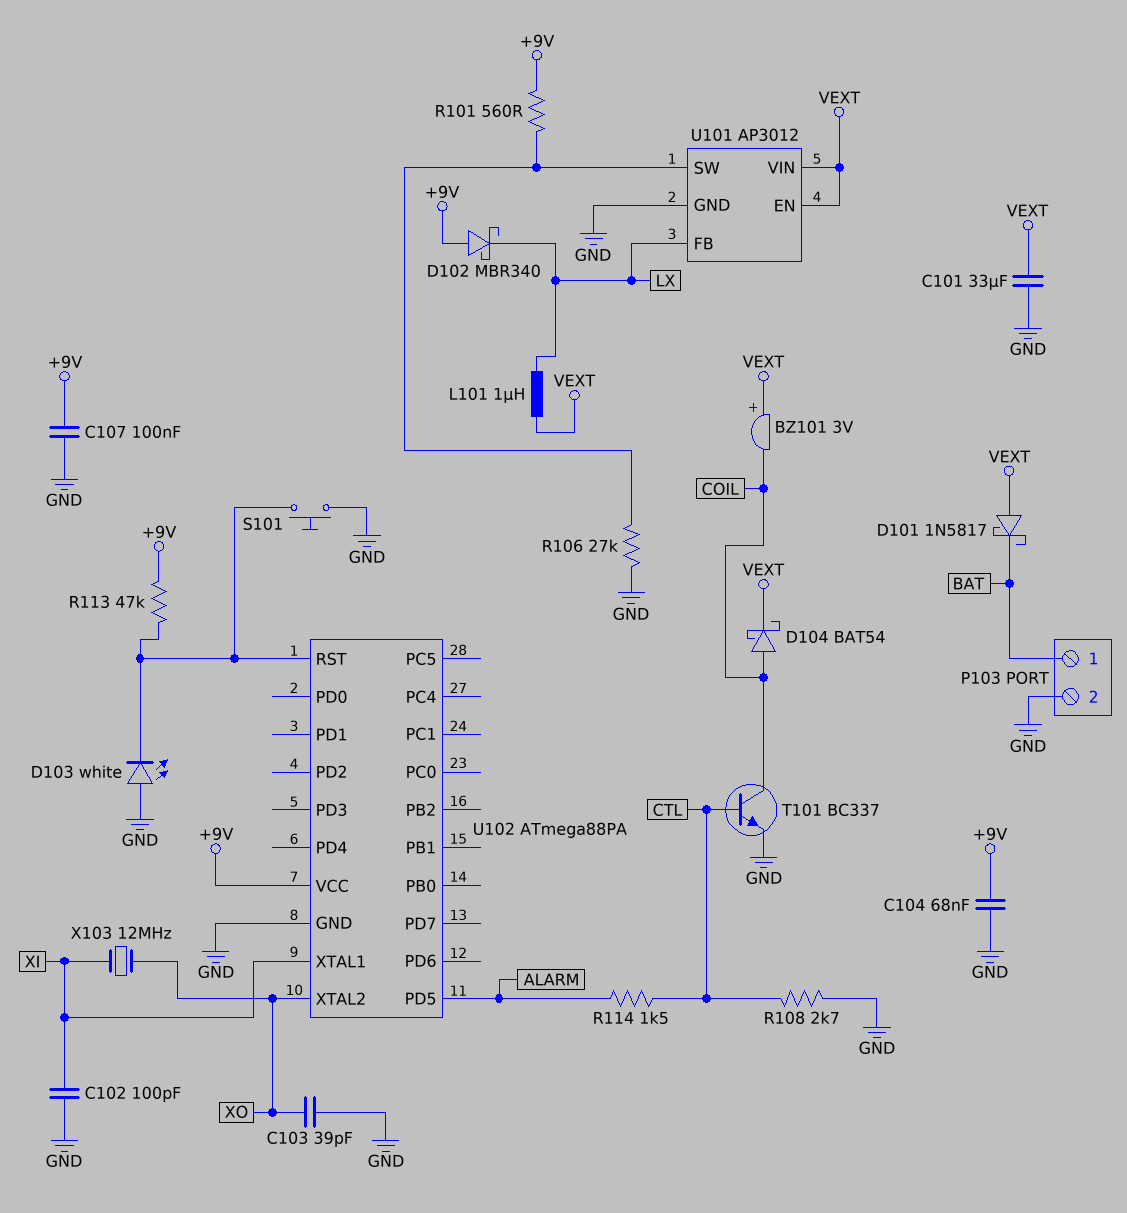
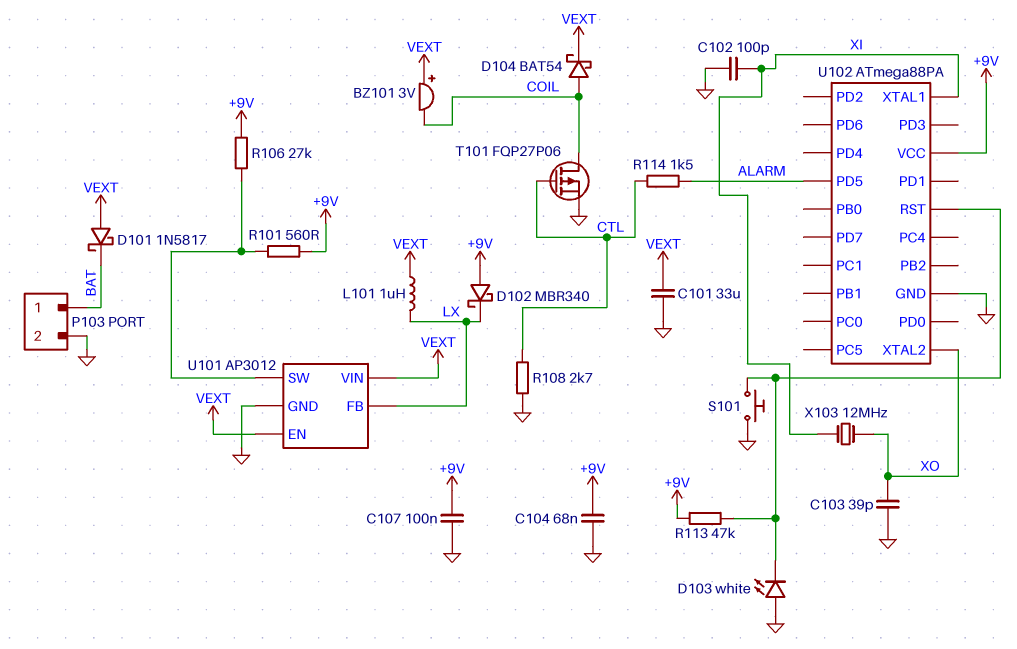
R106: 27k (GND, U101/SW) -> 27k (+9V, U101/SW)
T101: NPN BC337 (B CTL, C COIL, E GND) -> PMOS FQP27P06 (G CTL, D COIL, S GND)

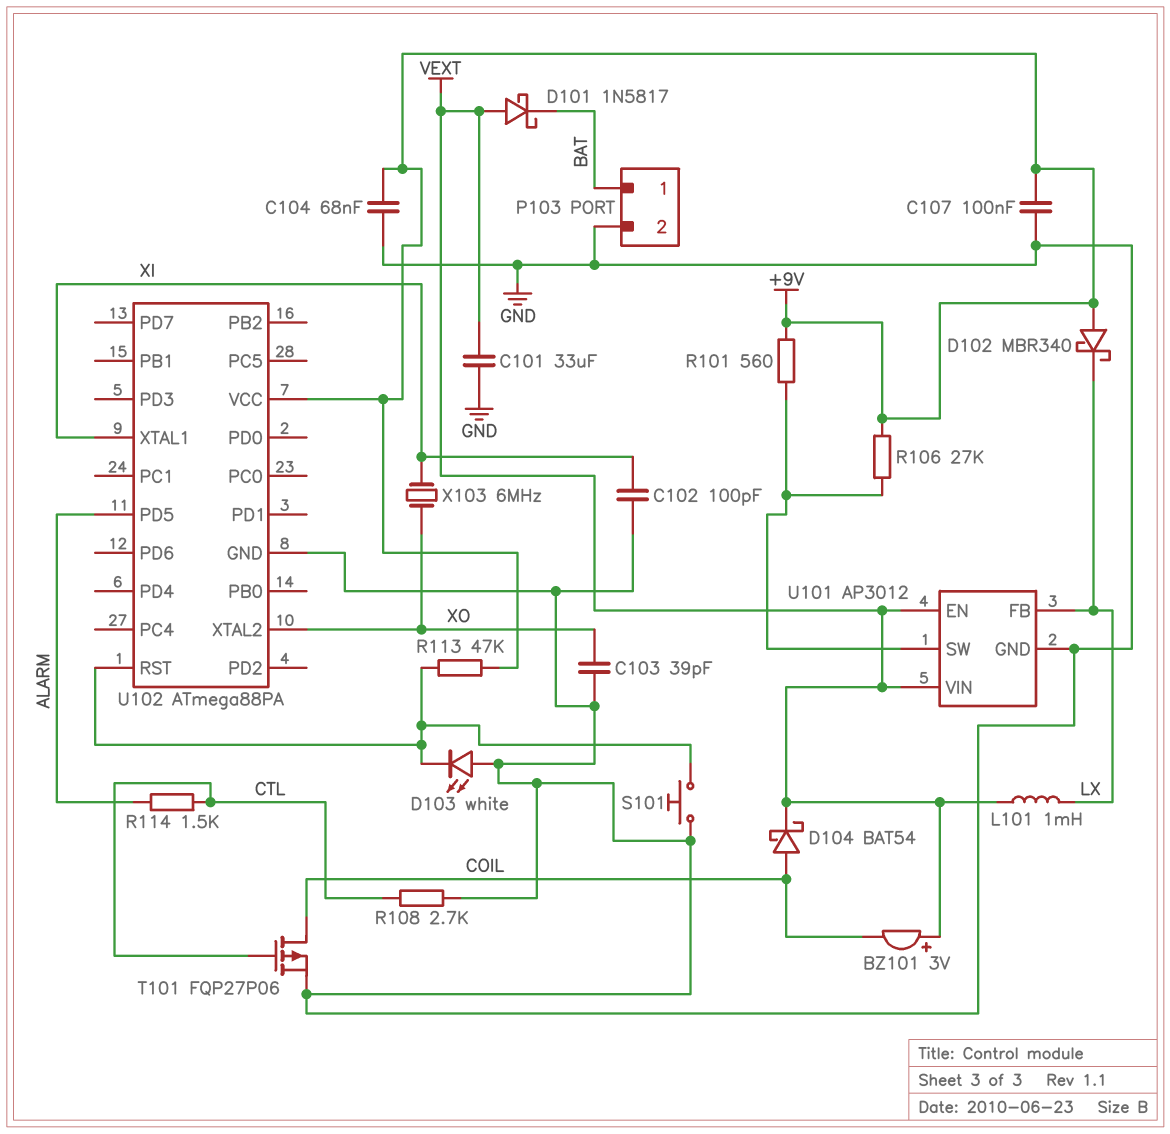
L101: 1uH (LX, VEXT) -> 1mH (LX, VEXT)
X103: 12MHz (XI, XO) -> 6MHz (XI, XO)

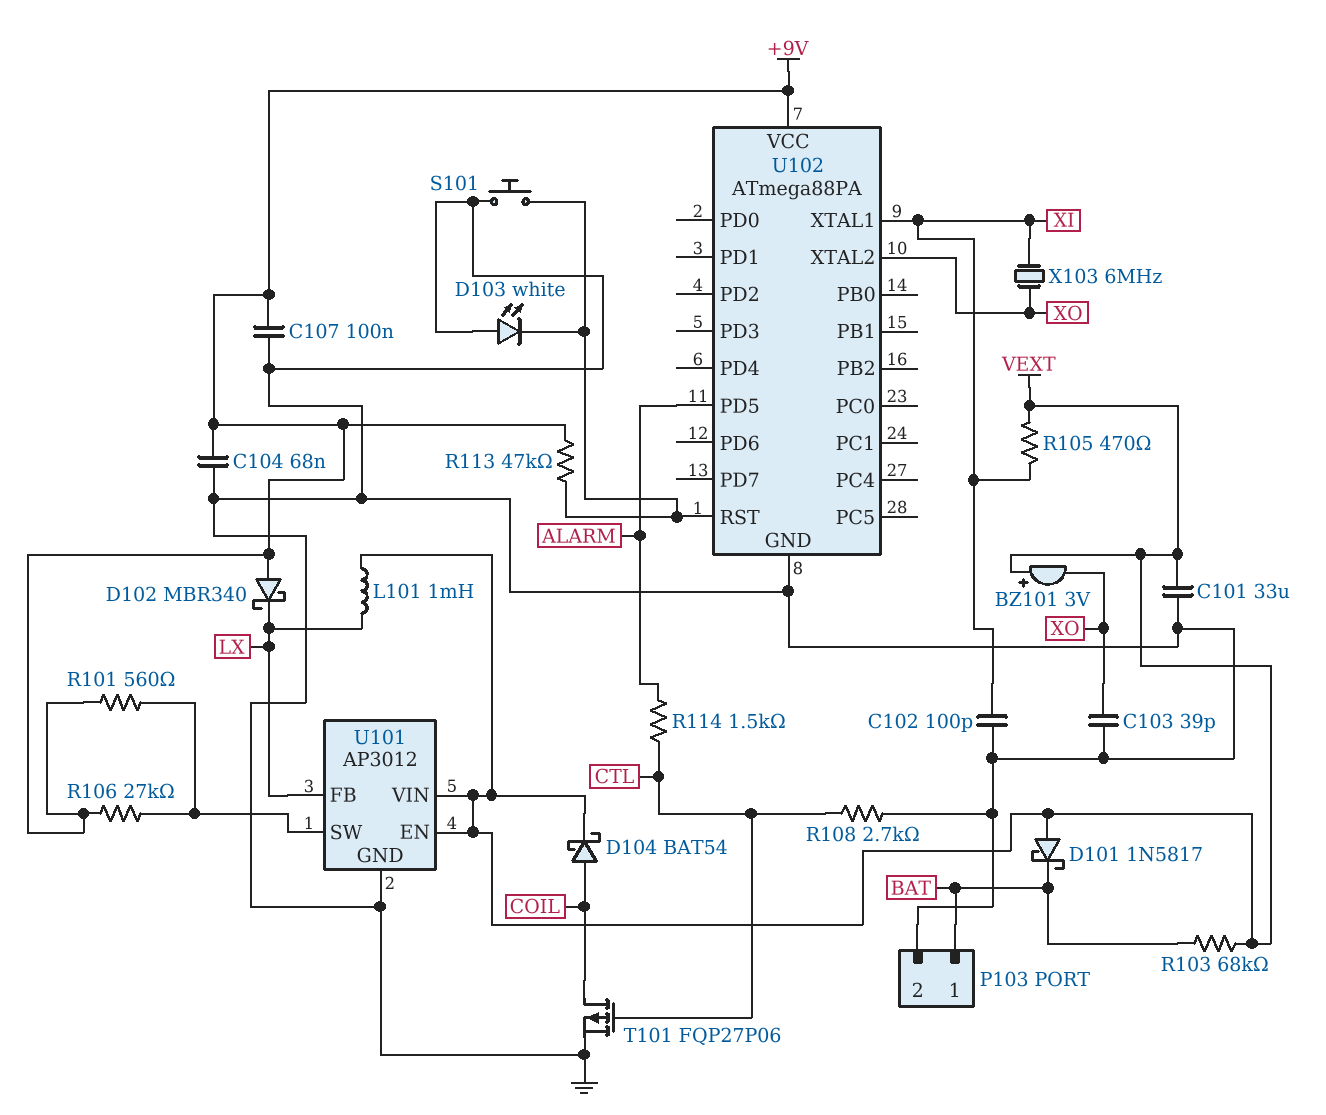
BZ101: buzzer 3V (plus VEXT, minus COIL) -> buzzer 3V (plus VEXT, minus XO)
R103: none -> 68k (BAT, VEXT)
R105: none -> 470 (VEXT, XI)

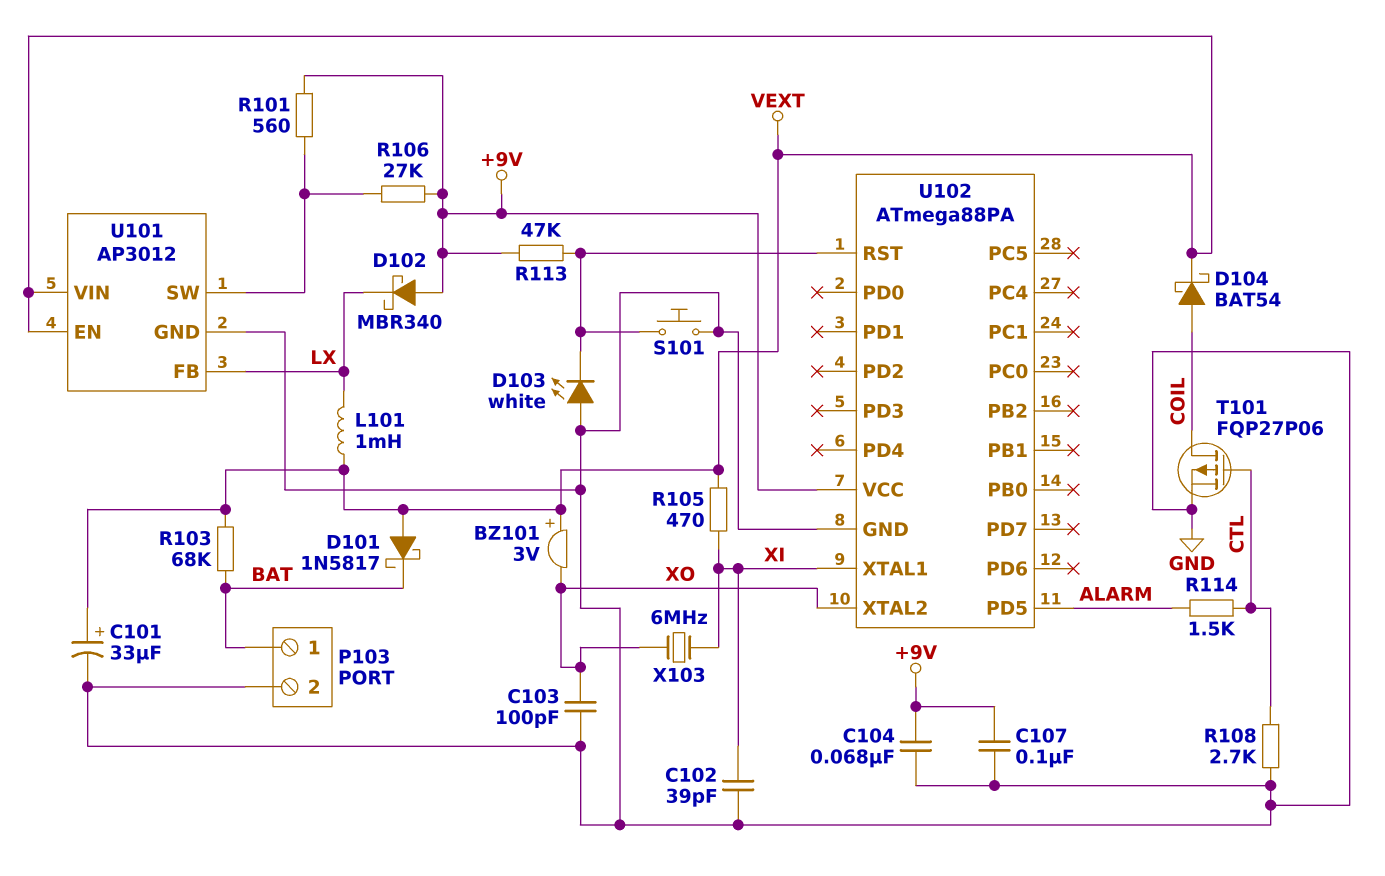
C101: 33uF (GND, VEXT) -> 33uF (plus VEXT, minus GND)
C102: 100pF (GND, XI) -> 39pF (GND, XI)
C103: 39pF (GND, XO) -> 100pF (GND, XO)

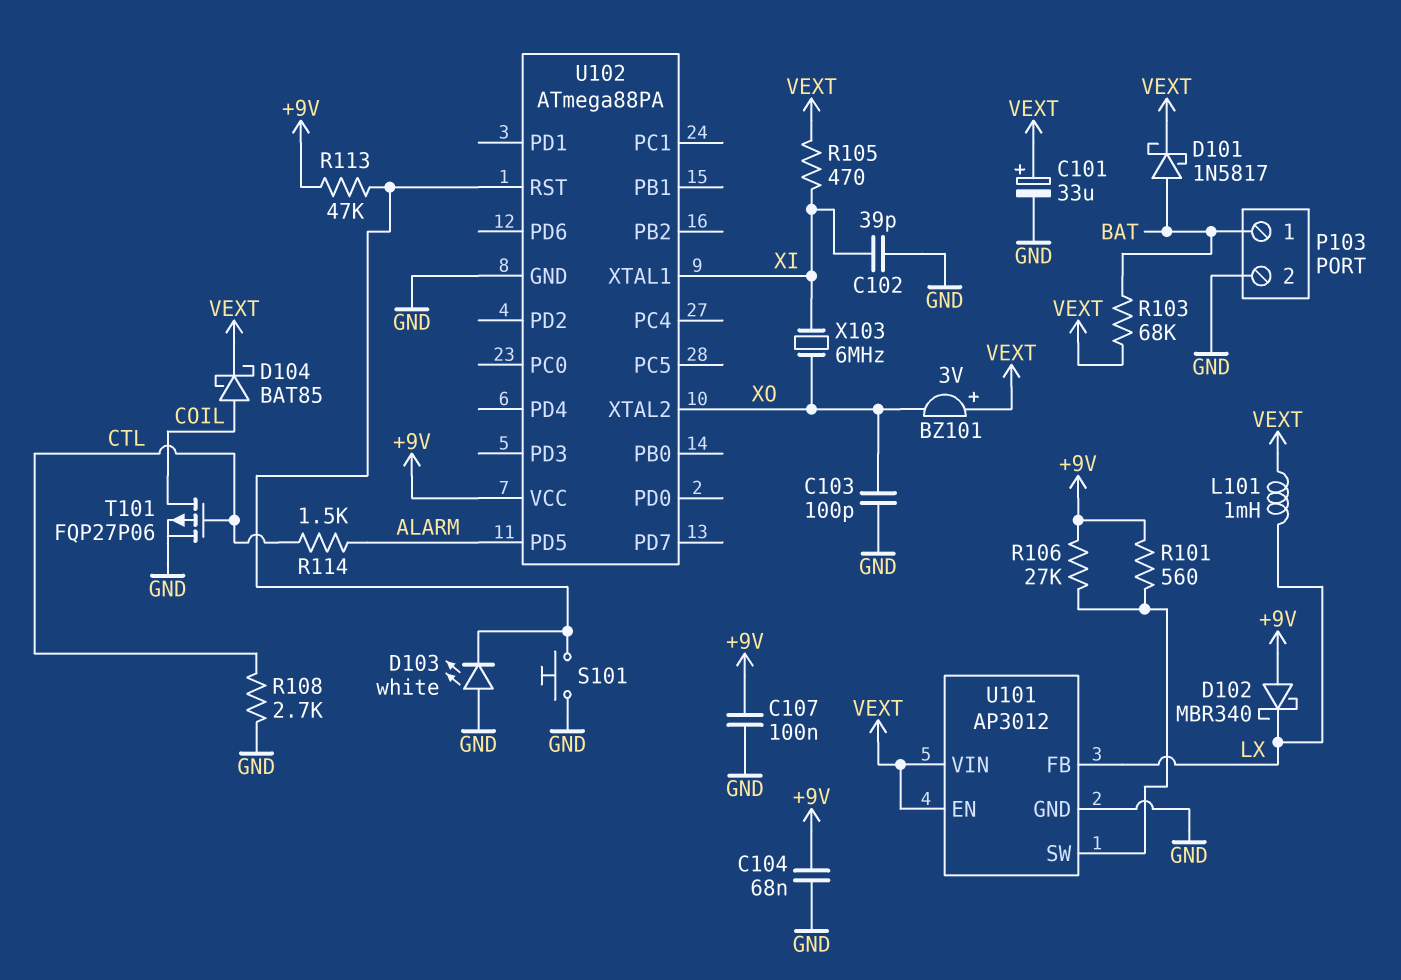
D101: schottky 1N5817 (A VEXT, K BAT) -> schottky 1N5817 (A BAT, K VEXT)
D104: schottky BAT54 (A COIL, K VEXT) -> schottky BAT85 (A COIL, K VEXT)

